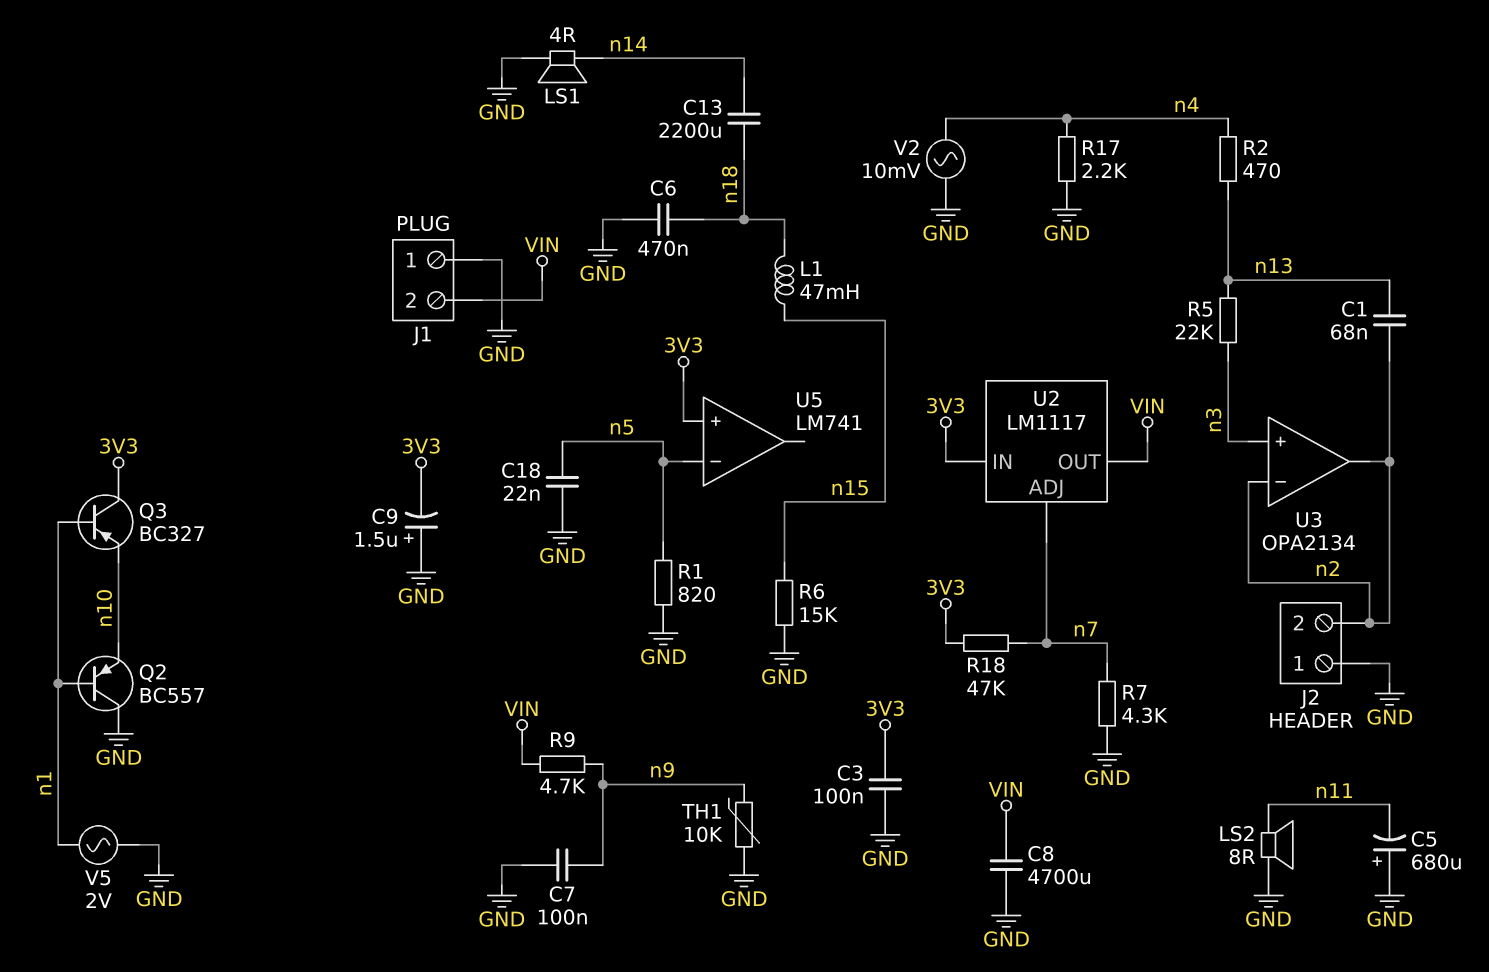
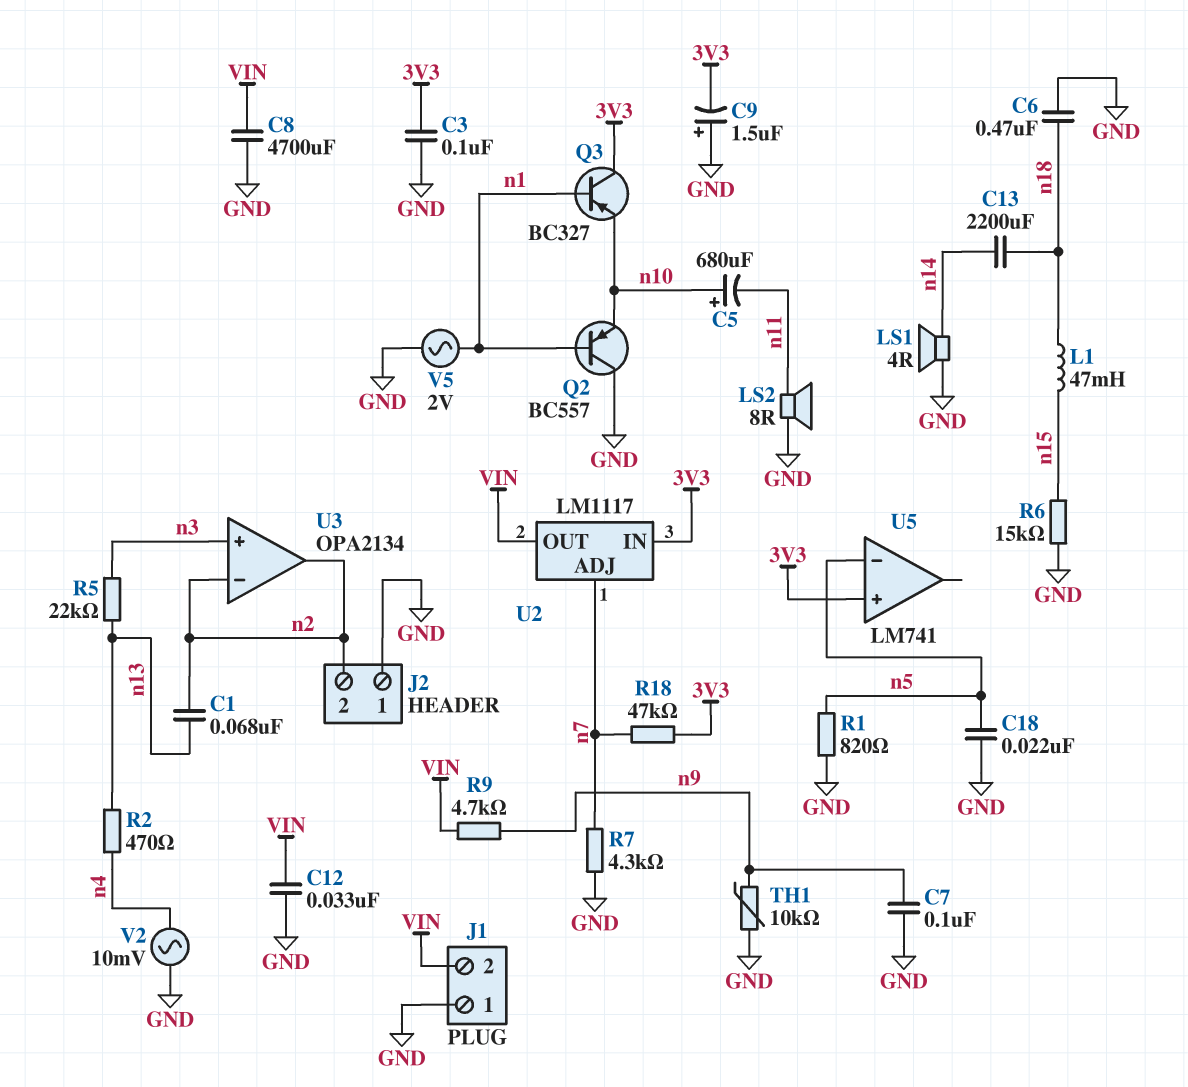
C5: 680uF (plus GND, minus n11) -> 680uF (plus n10, minus n11)
C12: none -> 33nF (GND, VIN)
R17: 2.2k (GND, n4) -> none

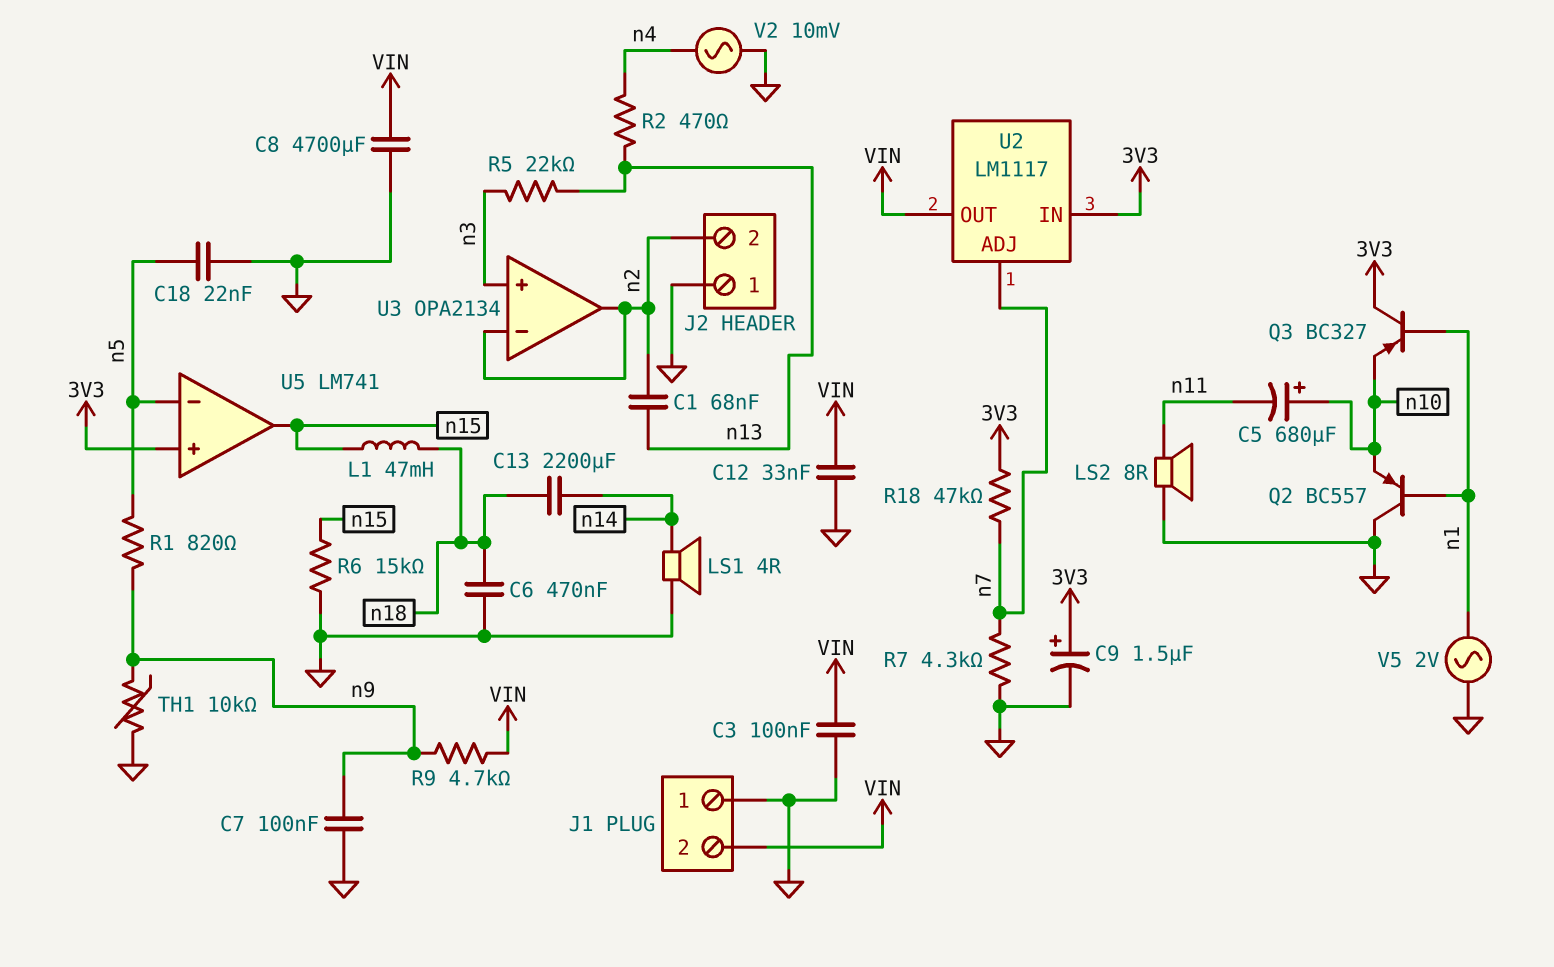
C3: 100nF (3V3, GND) -> 100nF (GND, VIN)
C9: 1.5uF (plus GND, minus 3V3) -> 1.5uF (plus 3V3, minus GND)
R1: 820 (GND, n5) -> 820 (n5, n9)
U5 pin out: none -> n15

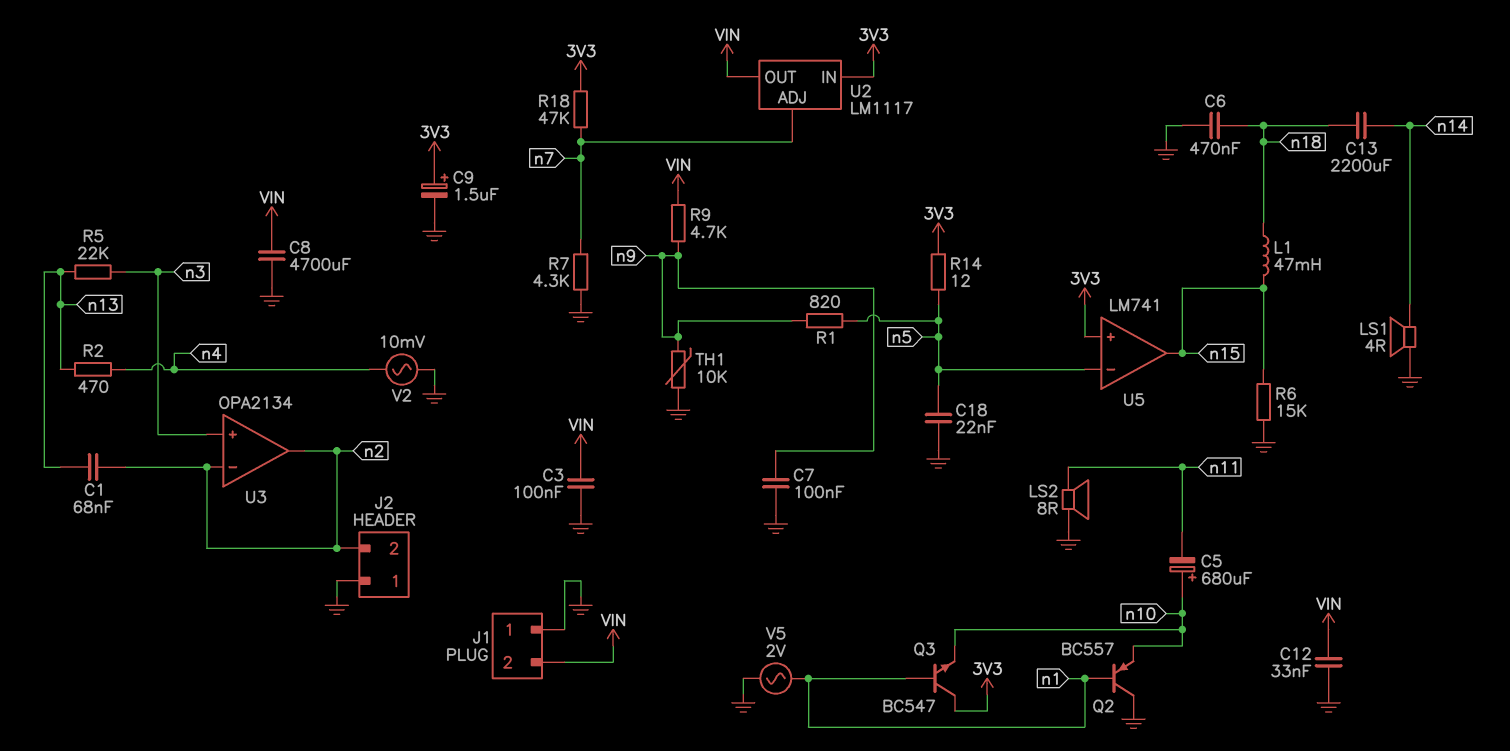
Q3: PNP BC327 (B n1, C 3V3, E n10) -> NPN BC547 (B n1, C 3V3, E n10)
R14: none -> 12 (3V3, n5)

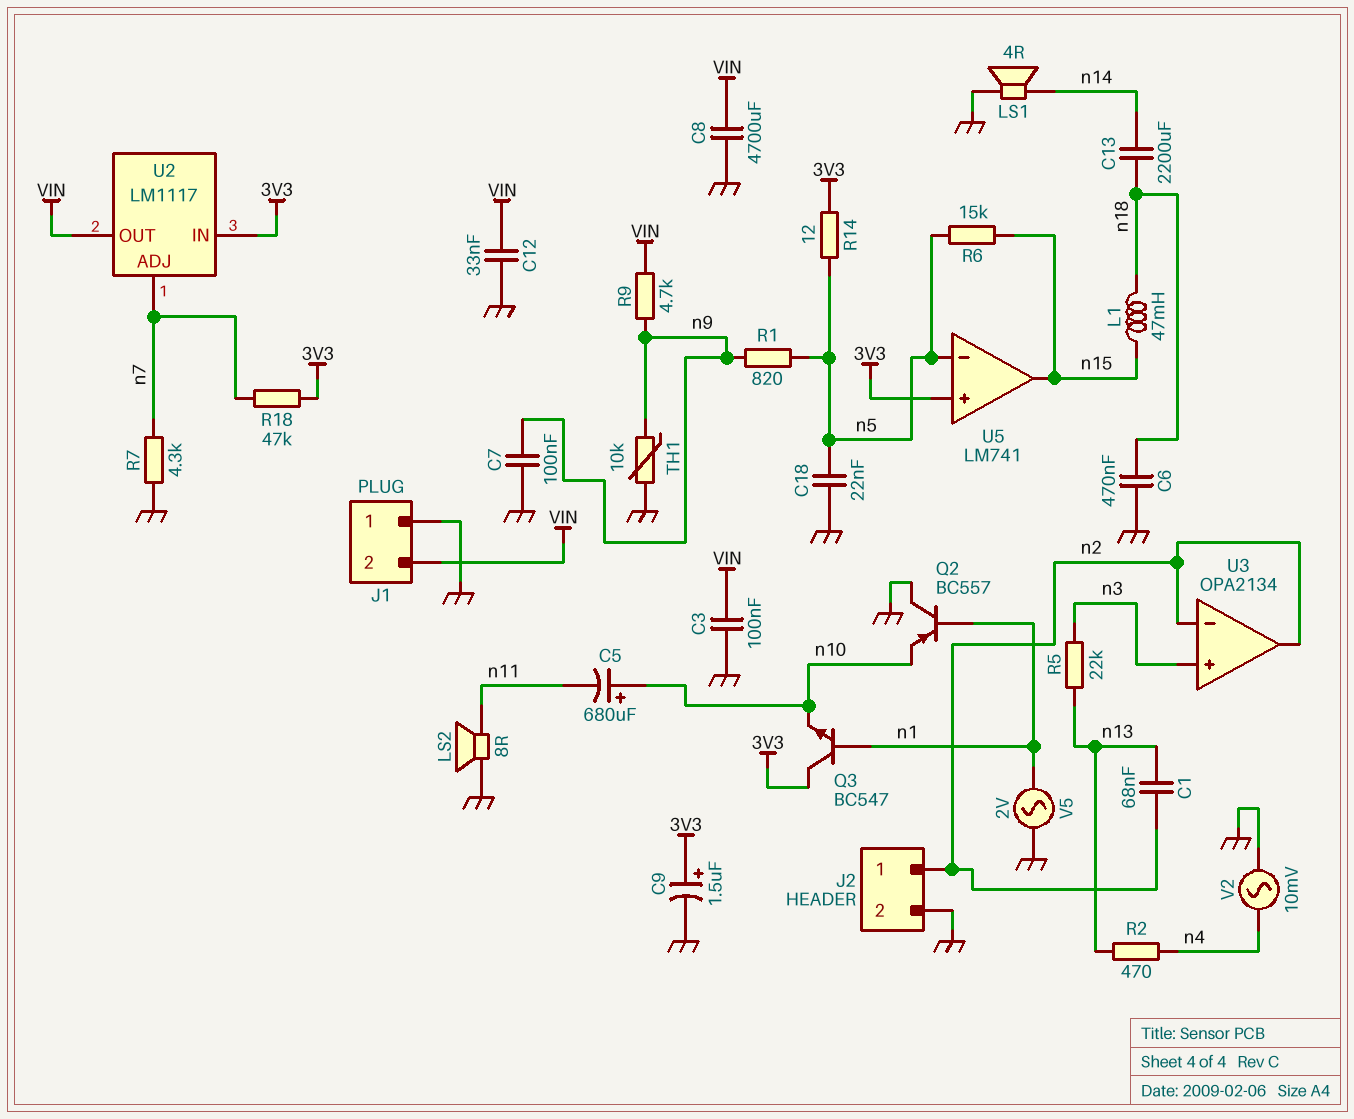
J2 pin 1: GND -> n2
J2 pin 2: n2 -> GND
R6: 15k (GND, n15) -> 15k (n5, n15)

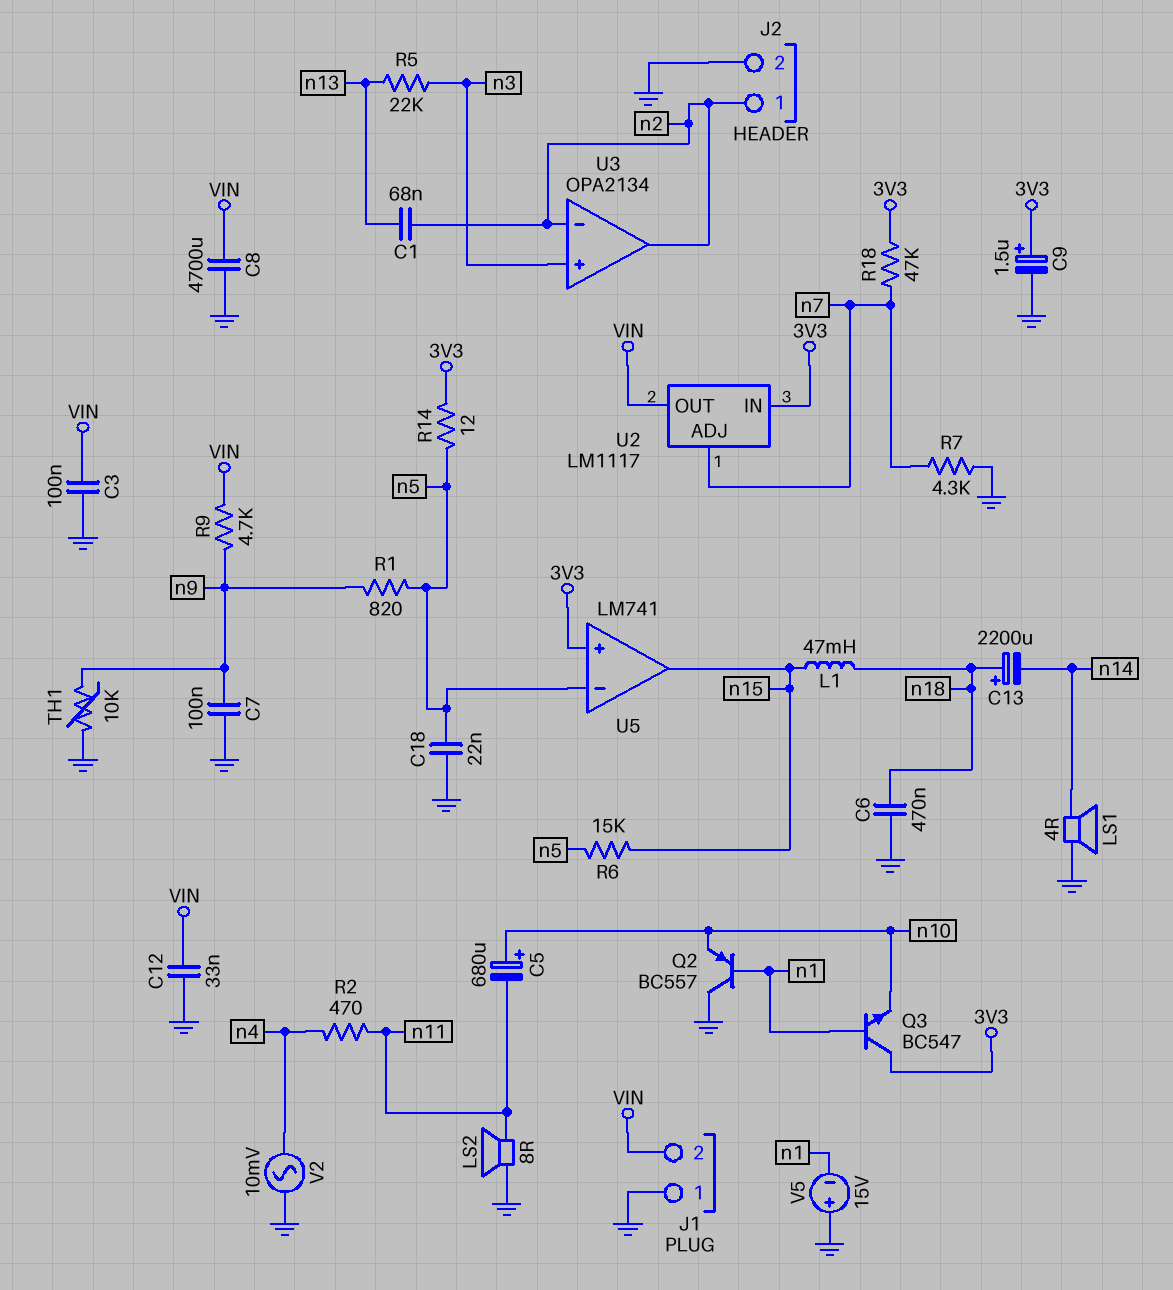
C13: 2200uF (n14, n18) -> 2200uF (plus n18, minus n14)
R2: 470 (n4, n13) -> 470 (n4, n11)
V5: AC 2V (GND, n1) -> 15V (plus GND, minus n1)

